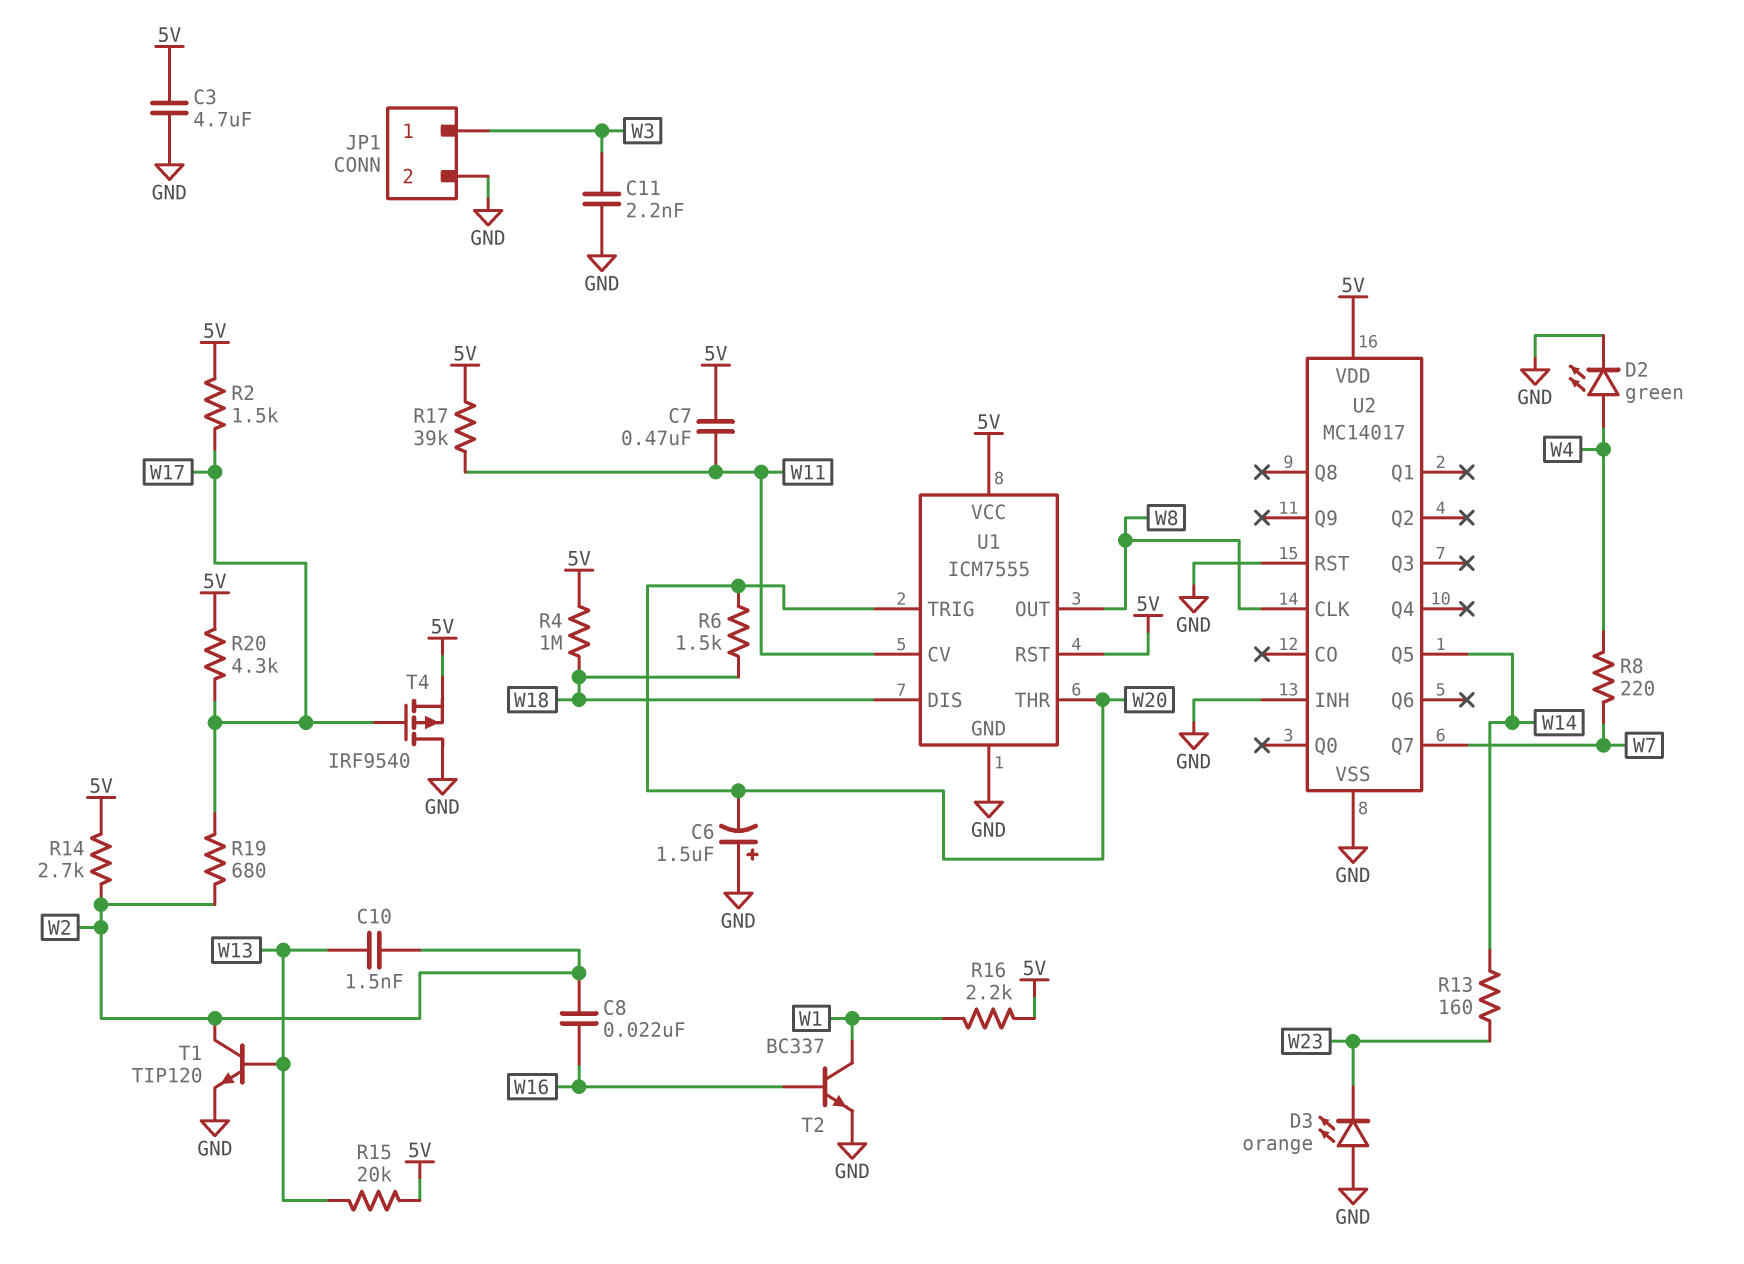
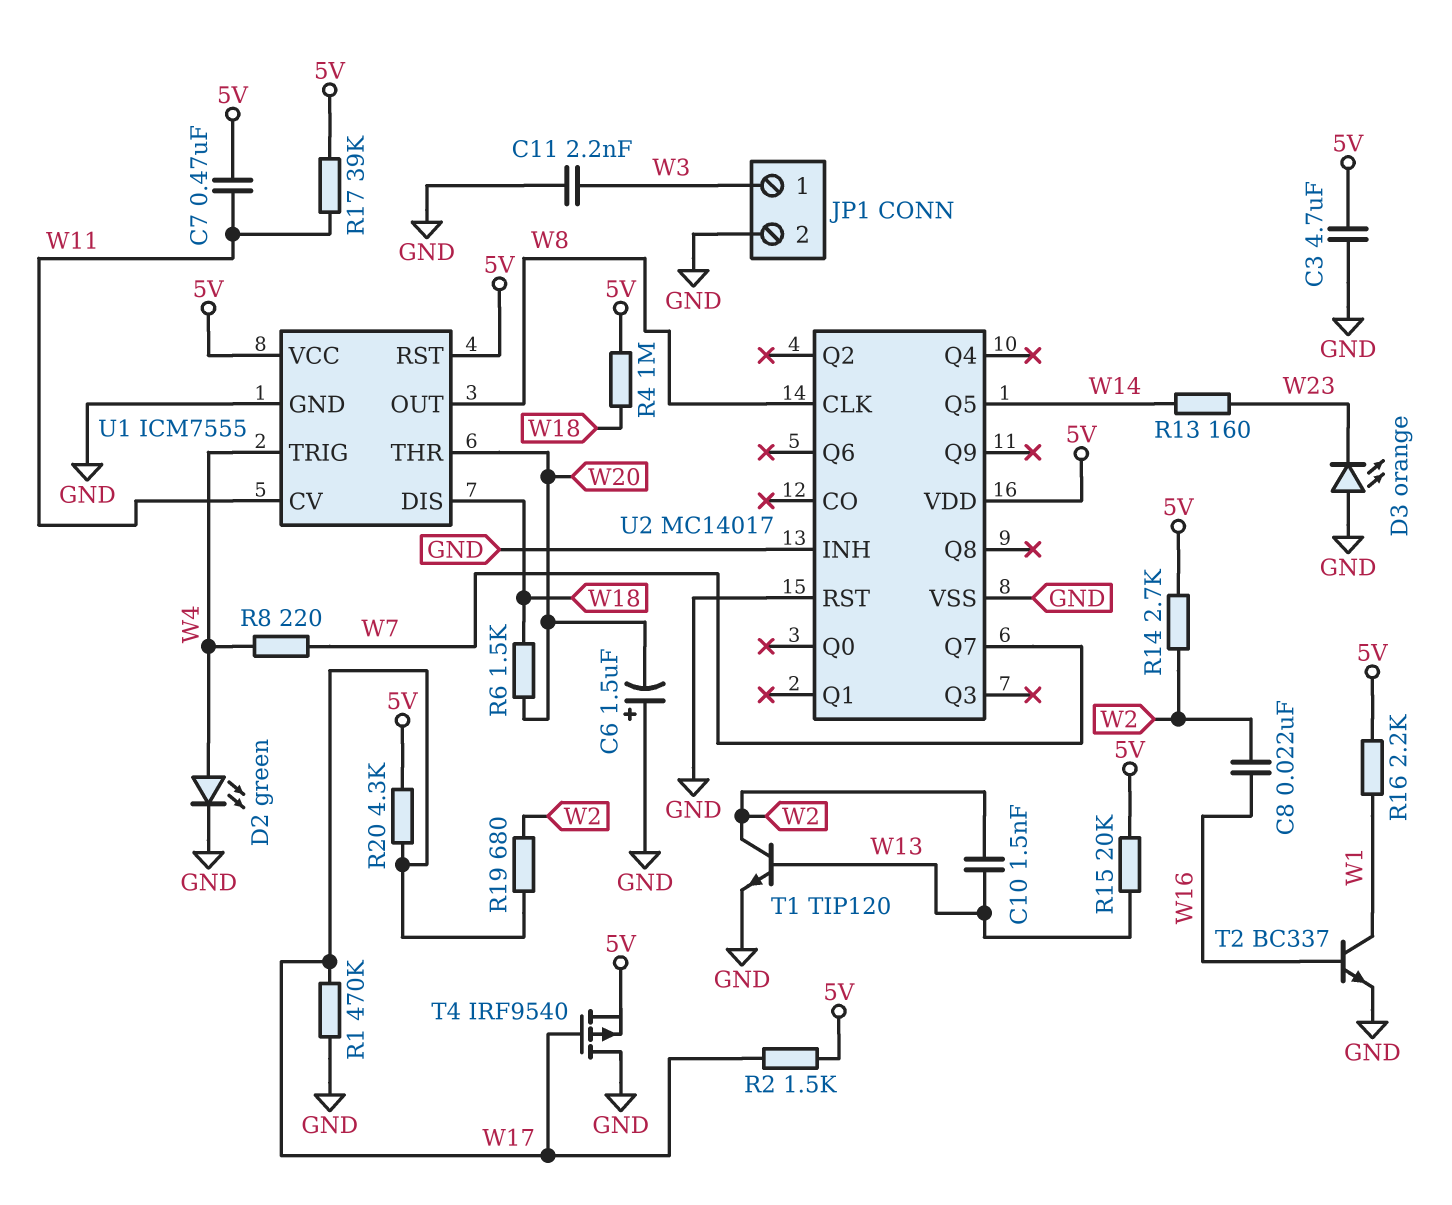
R1: none -> 470k (GND, W17)
U1 pin TRIG: W20 -> W4

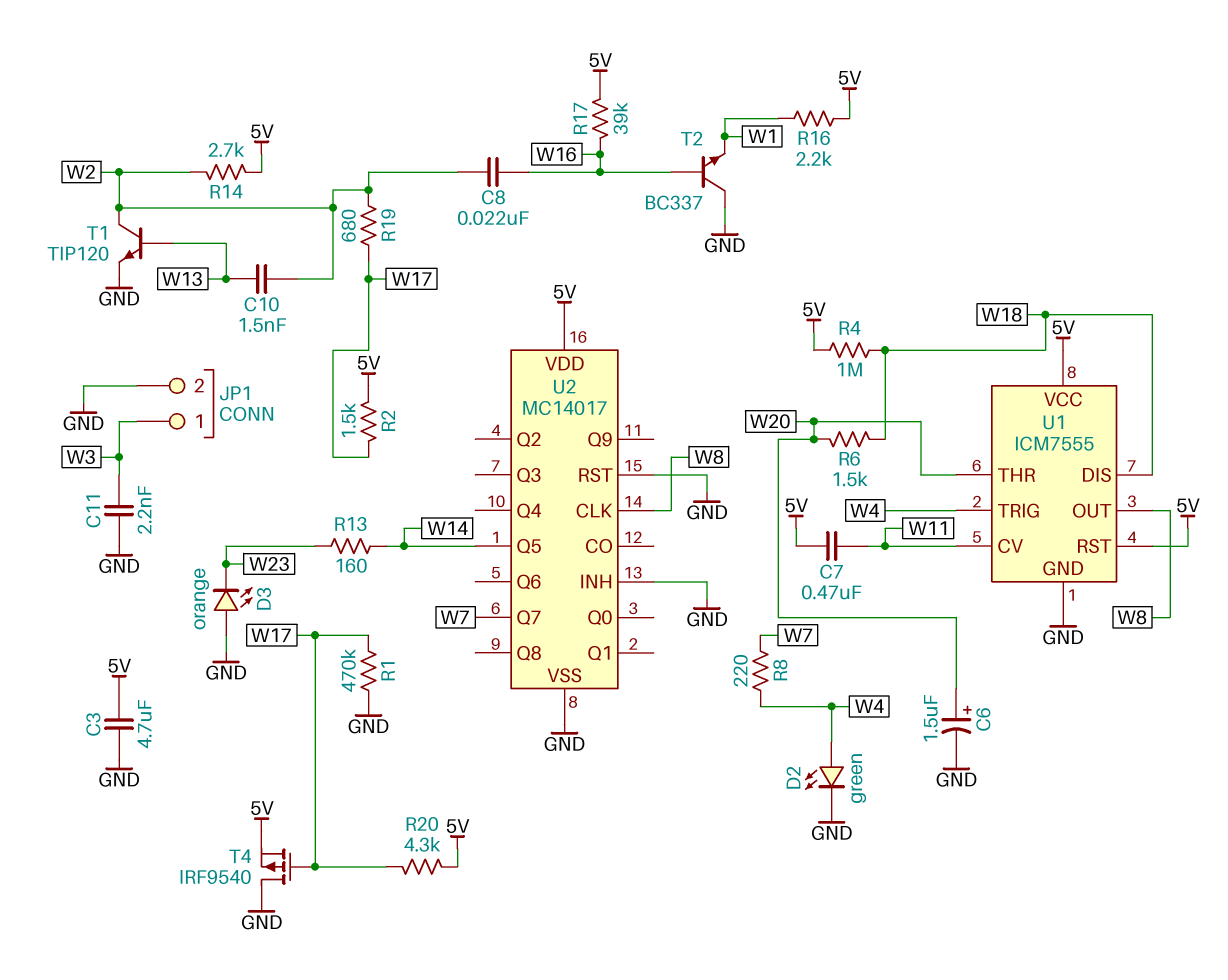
C6: 1.5uF (plus GND, minus W20) -> 1.5uF (plus W20, minus GND)
R15: 20k (5V, W13) -> none
R17: 39k (5V, W11) -> 39k (5V, W16)
T2: NPN BC337 (B W16, C W1, E GND) -> NPN BC337 (B W16, C GND, E W1)

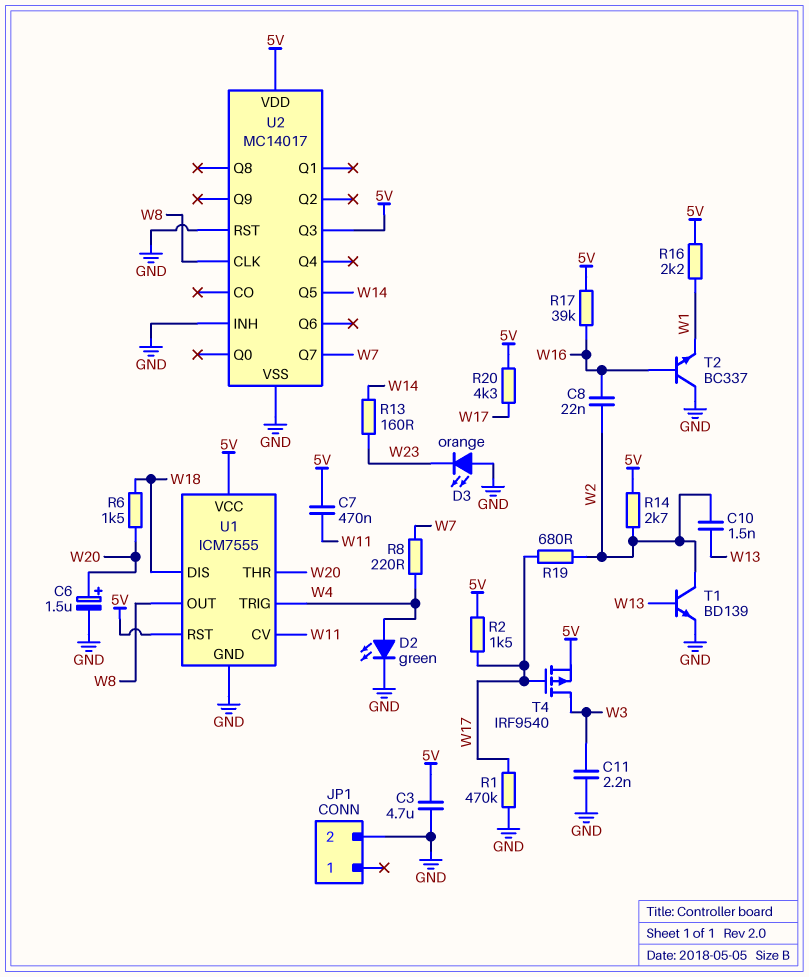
JP1 pin 1: W3 -> none
R4: 1M (5V, W18) -> none
T1: NPN TIP120 (B W13, C W2, E GND) -> NPN BD139 (B W13, C W2, E GND)
T4: PMOS IRF9540 (G W17, D GND, S 5V) -> PMOS IRF9540 (G W17, D W3, S 5V)
U2 pin Q3: none -> 5V

